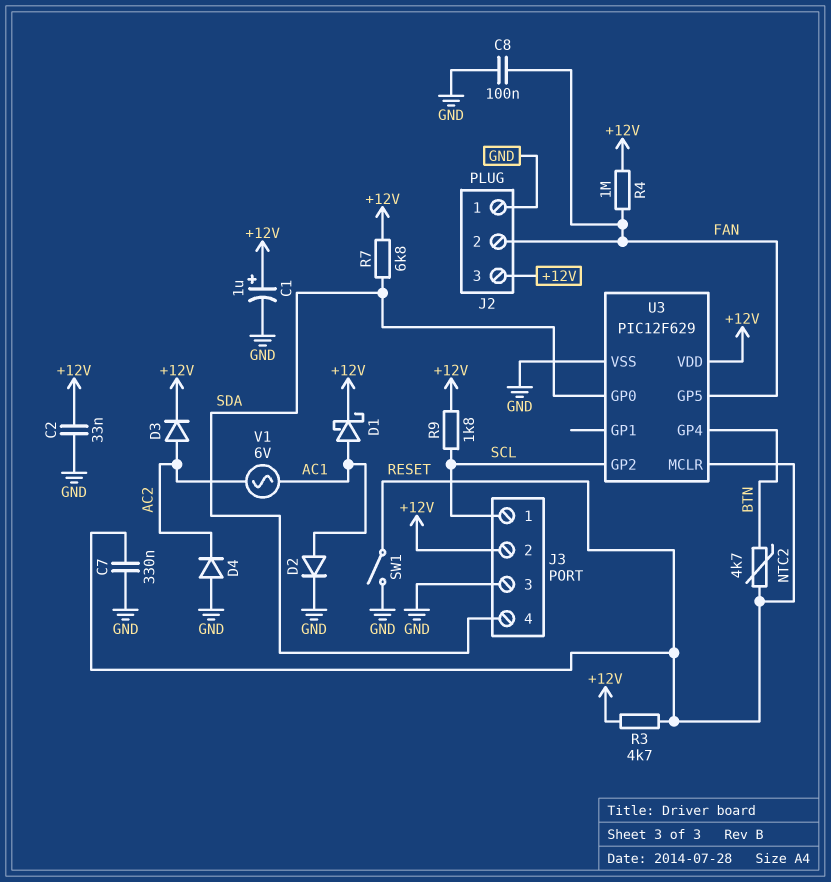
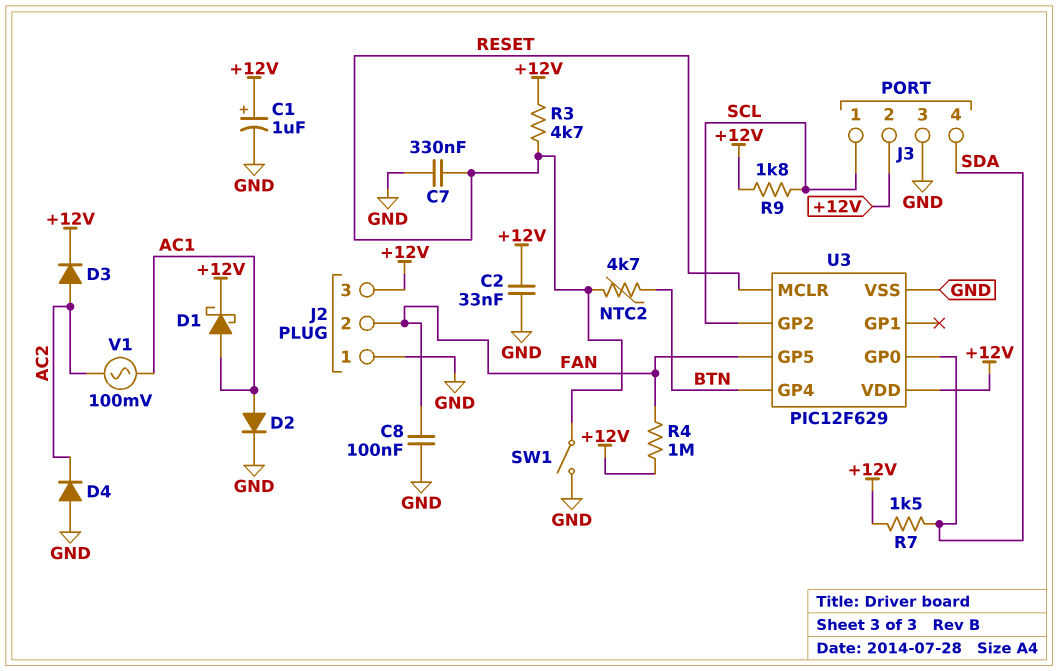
R7: 6.8k (+12V, SDA) -> 1.5k (+12V, SDA)
V1: AC 6V (AC1, AC2) -> AC 100mV (AC1, AC2)

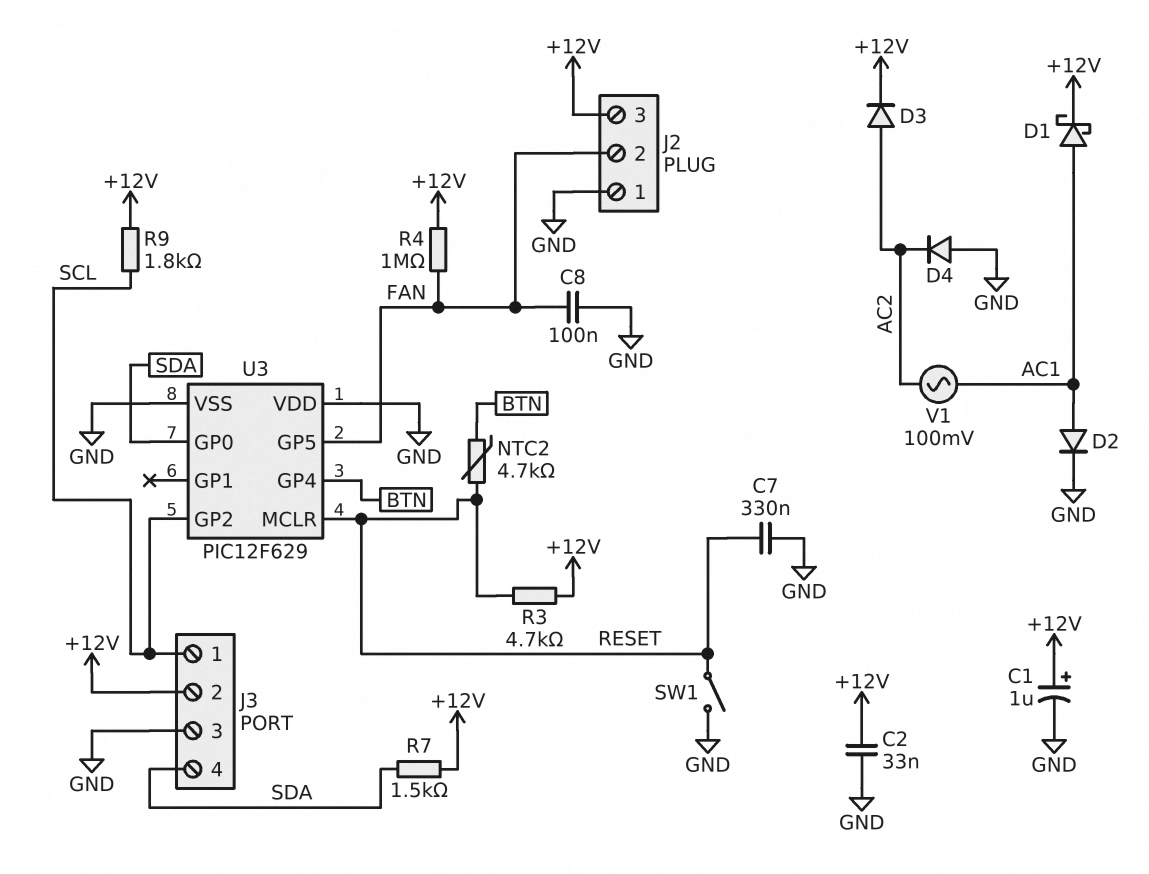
U3 pin VDD: +12V -> GND

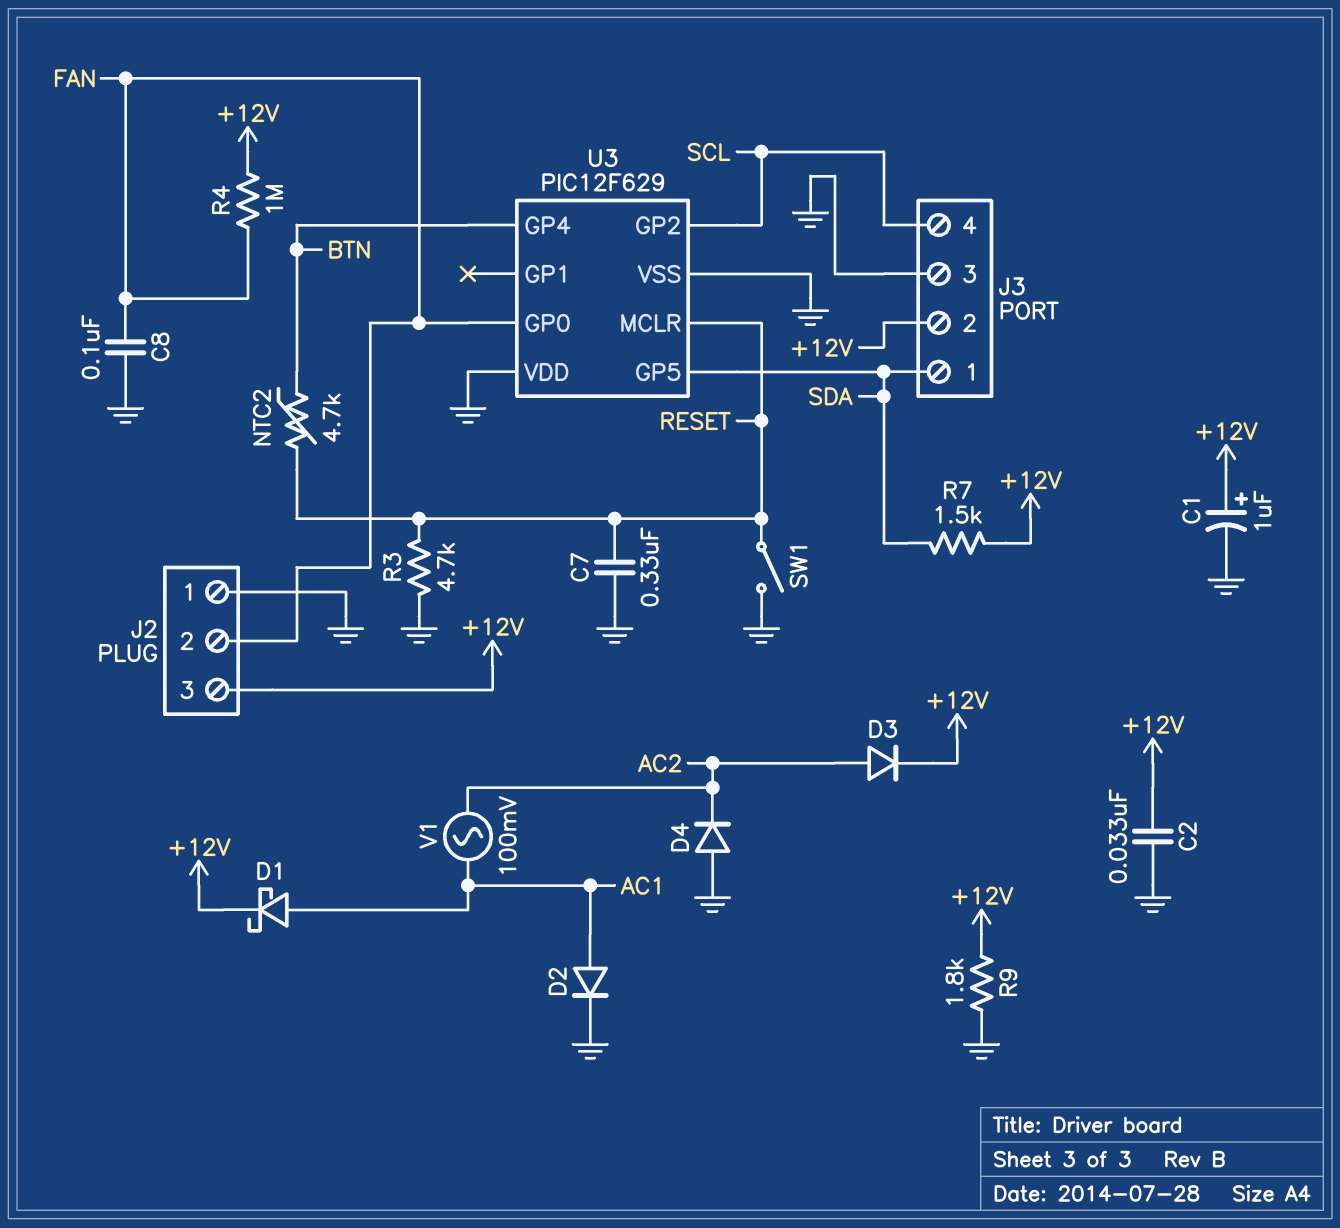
J3 pin 1: SCL -> SDA
J3 pin 4: SDA -> SCL
R3: 4.7k (+12V, RESET) -> 4.7k (GND, RESET)
R9: 1.8k (+12V, SCL) -> 1.8k (+12V, GND)
U3 pin GP0: SDA -> FAN
U3 pin GP5: FAN -> SDA

